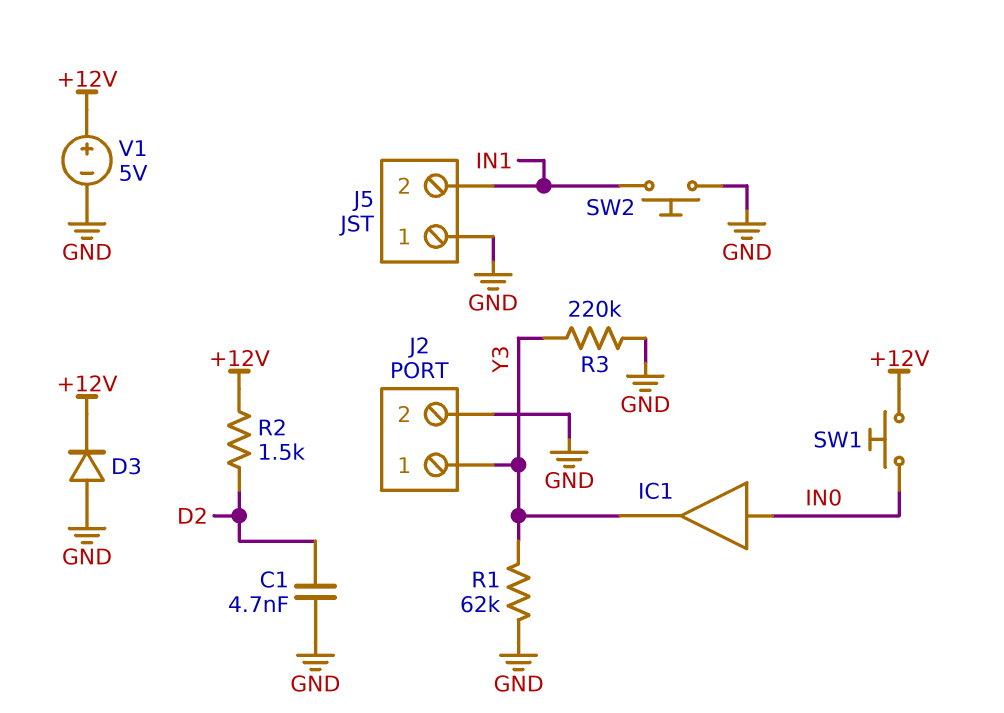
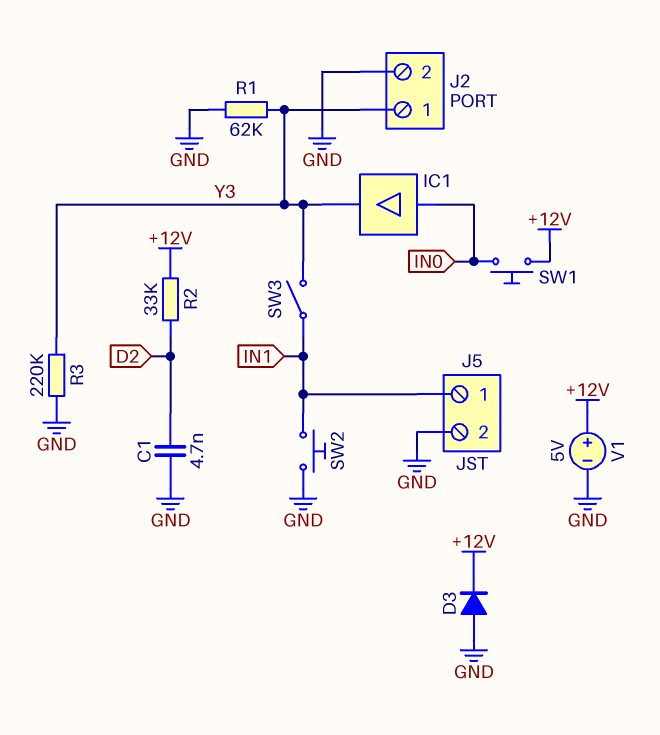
J5 pin 1: GND -> IN1
J5 pin 2: IN1 -> GND
R2: 1.5k (+12V, D2) -> 33k (+12V, D2)
SW3: none -> switch (IN1, Y3)

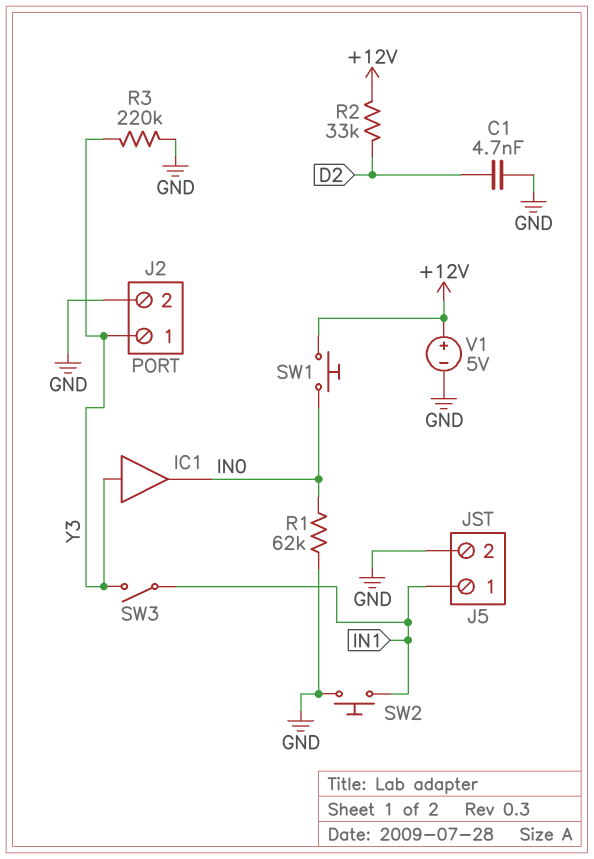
D3: diode (A GND, K +12V) -> none
IC1: buffer (in IN0, out Y3) -> buffer (in Y3, out IN0)
R1: 62k (GND, Y3) -> 62k (GND, IN0)

